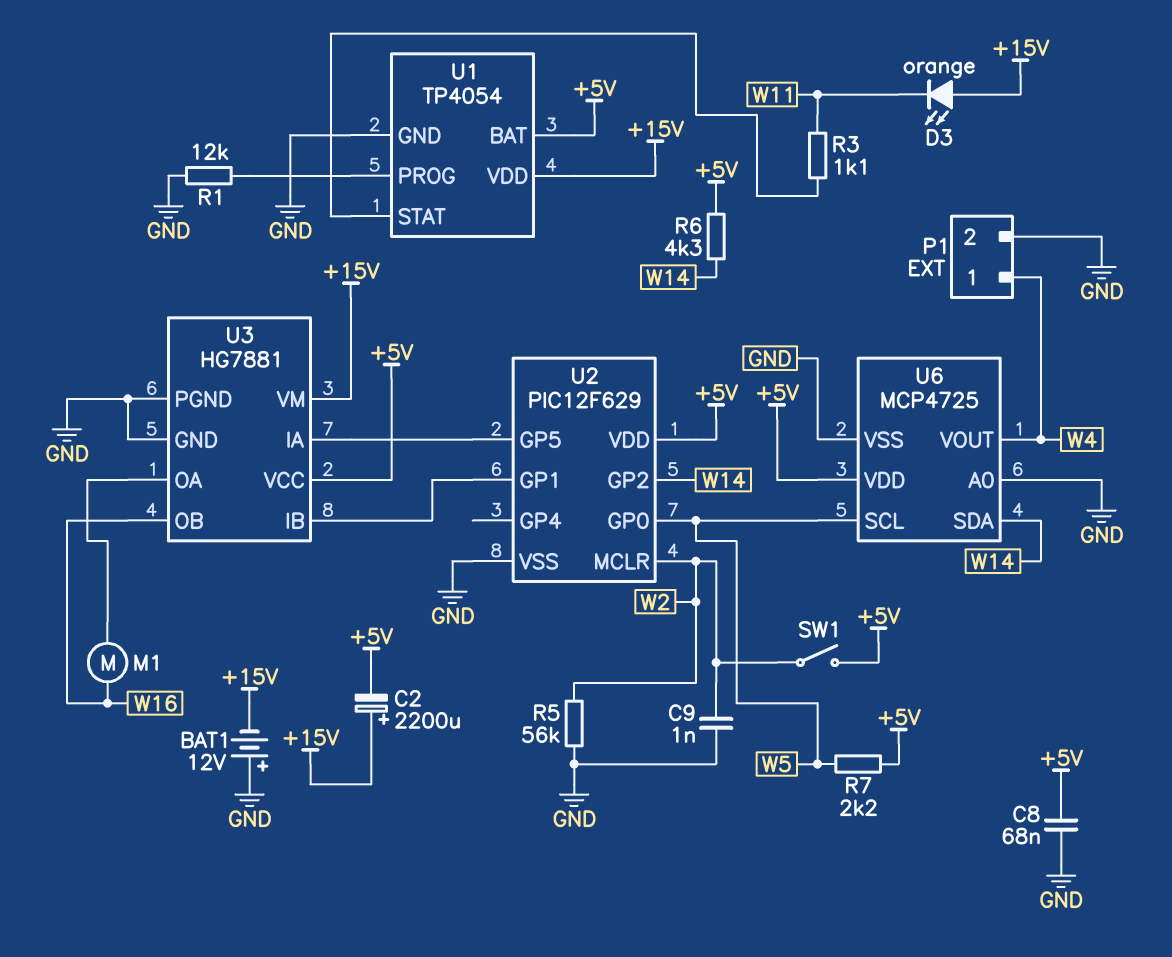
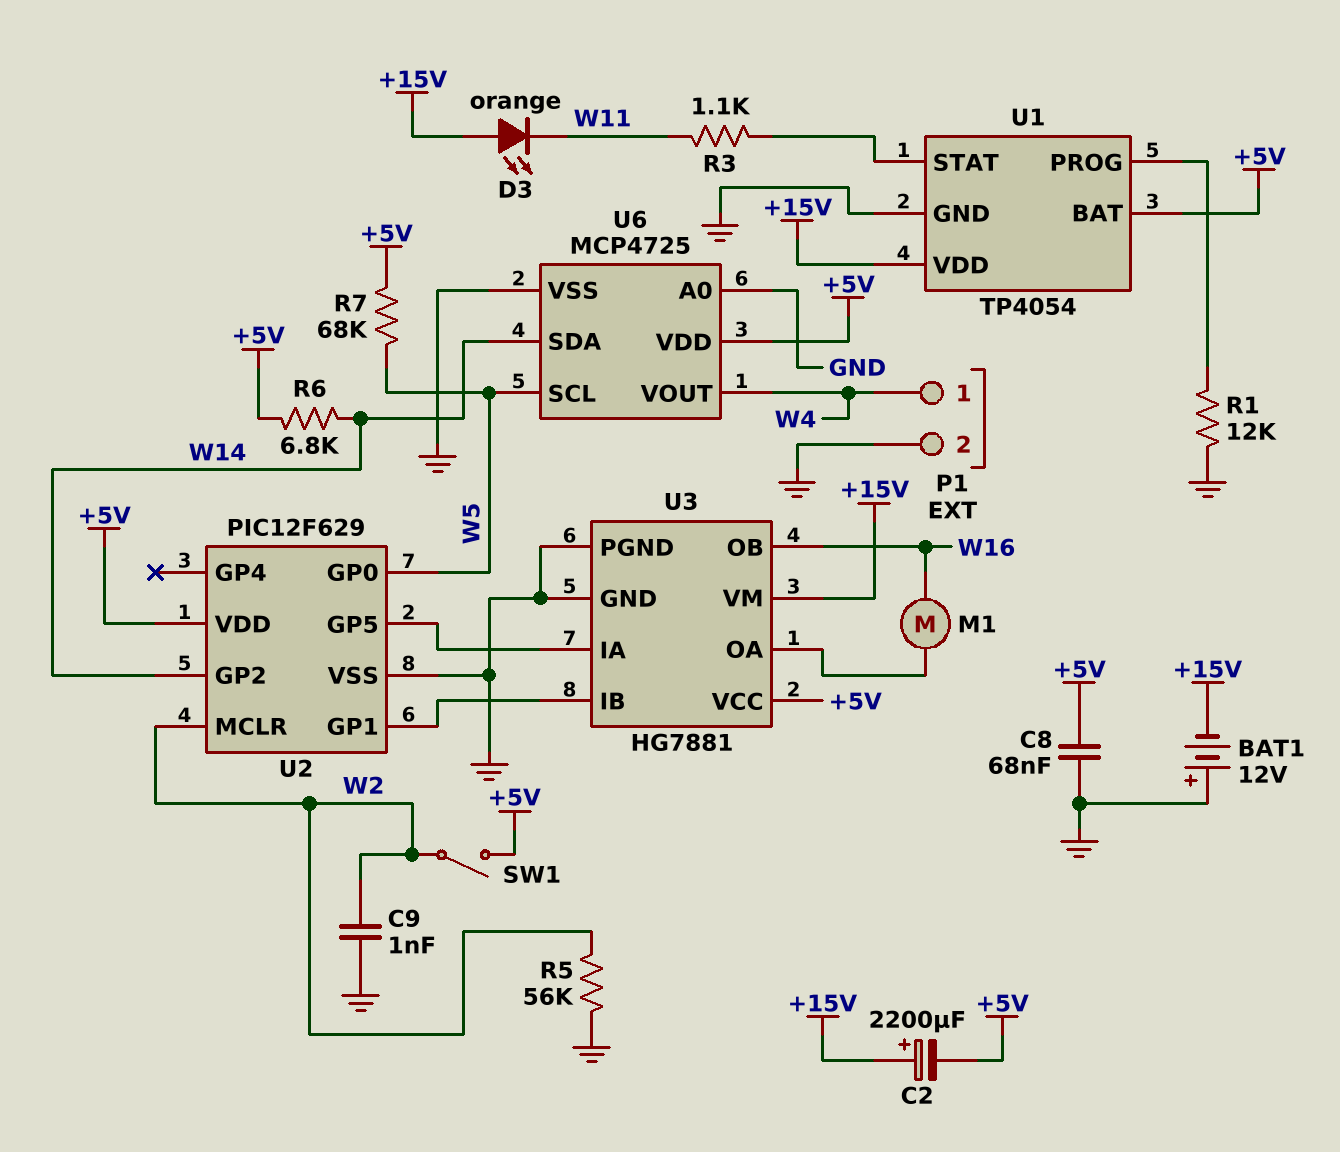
R6: 4.3k (+5V, W14) -> 6.8k (+5V, W14)
R7: 2.2k (+5V, W5) -> 68k (+5V, W5)

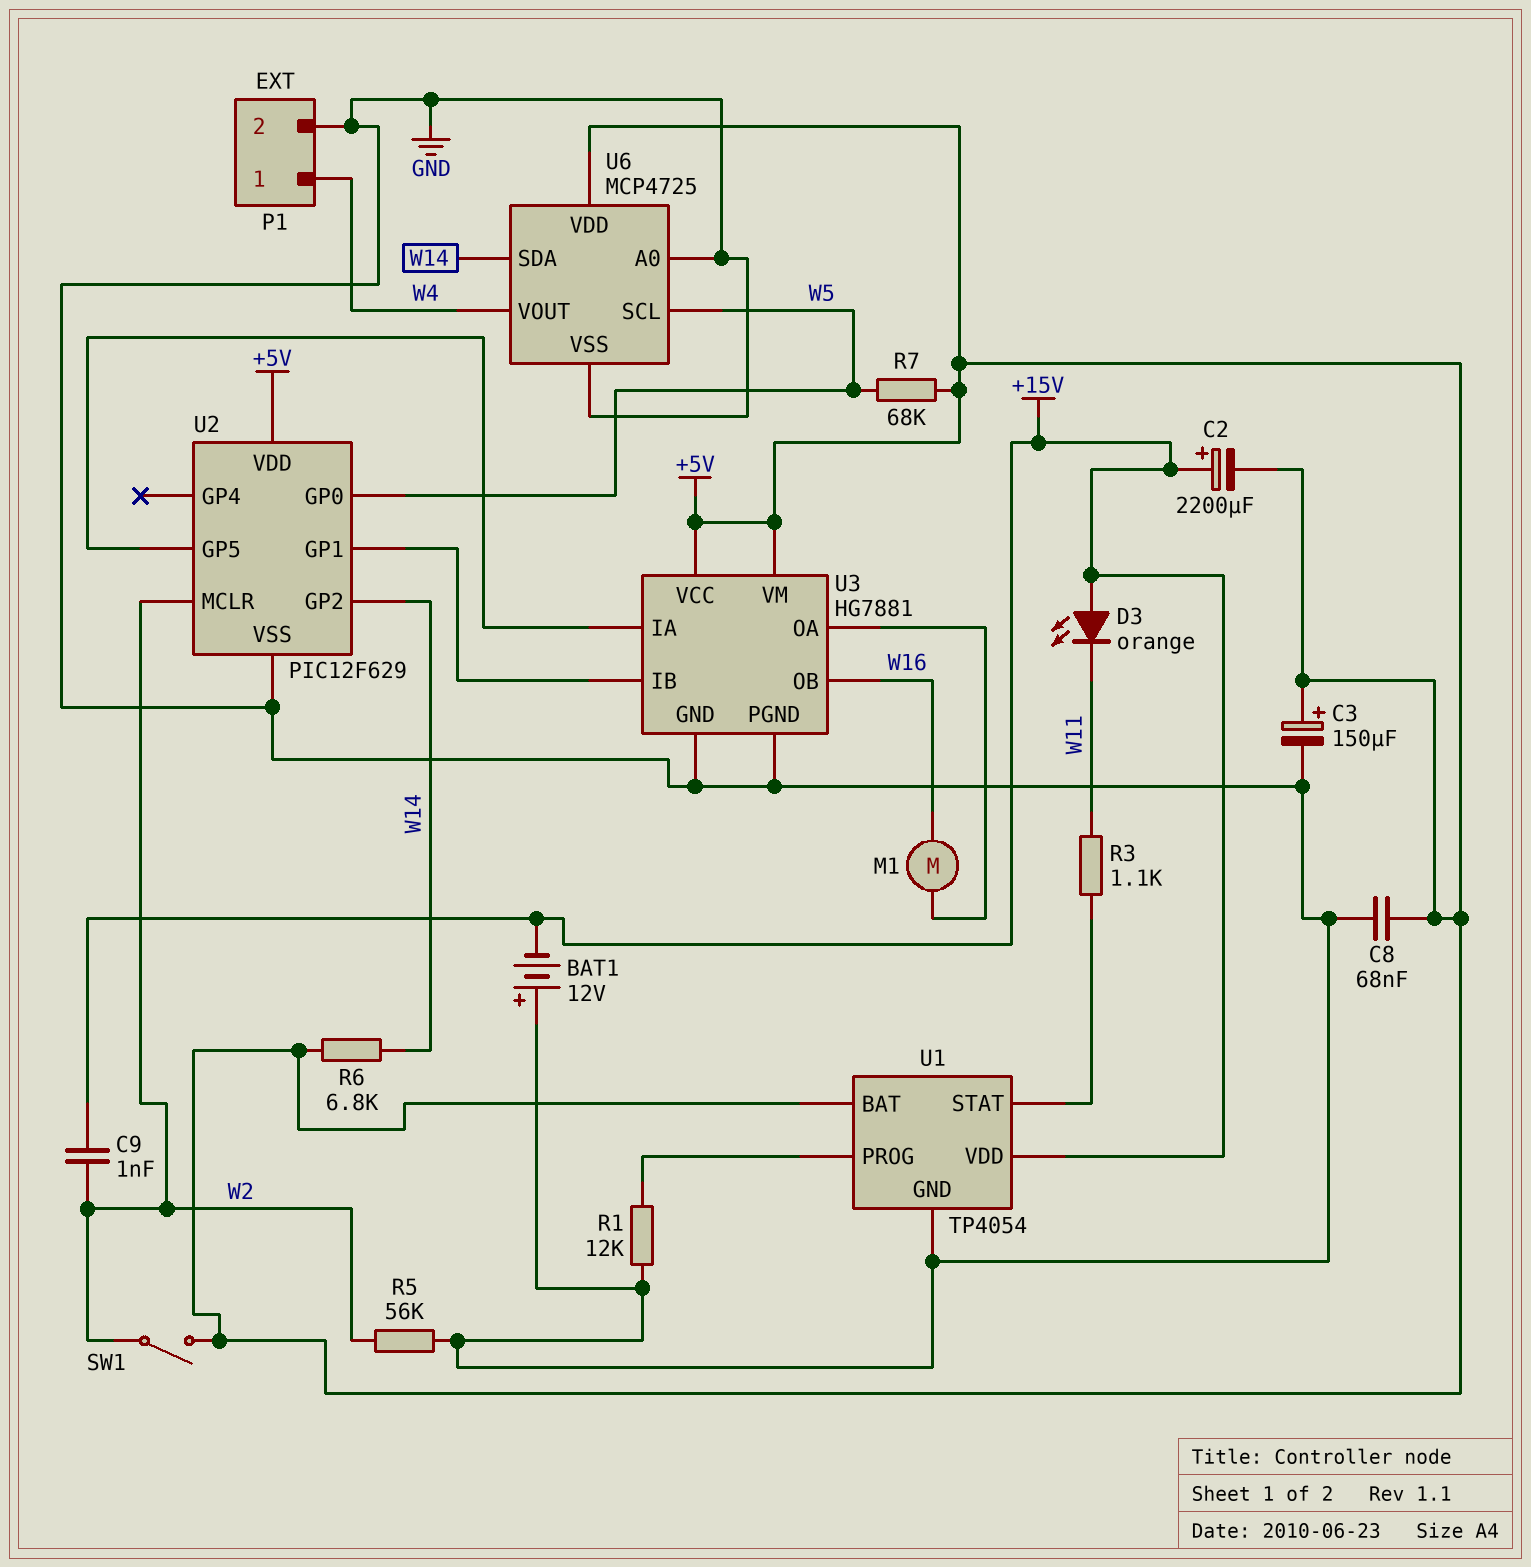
C3: none -> 150uF (plus +5V, minus GND)
C9: 1nF (GND, W2) -> 1nF (+15V, W2)
U3 pin VM: +15V -> +5V

